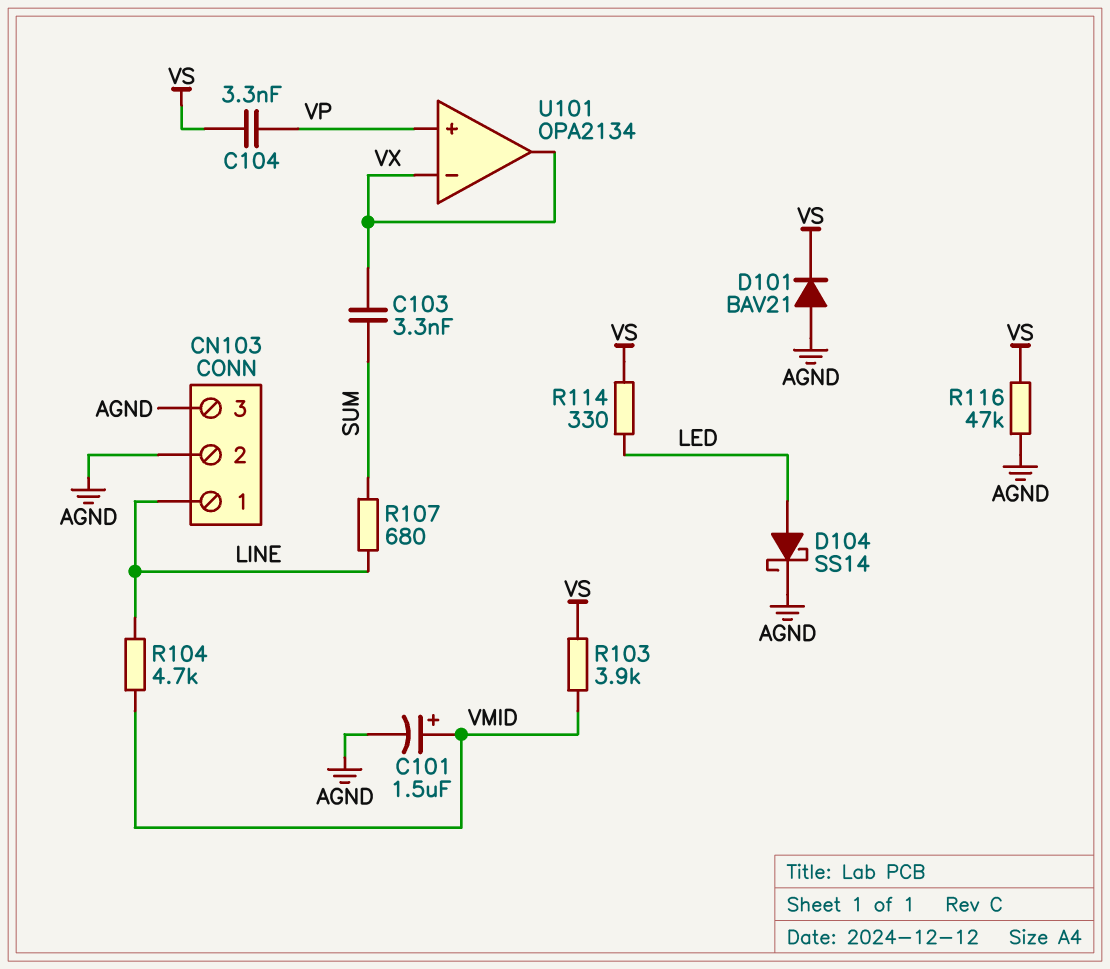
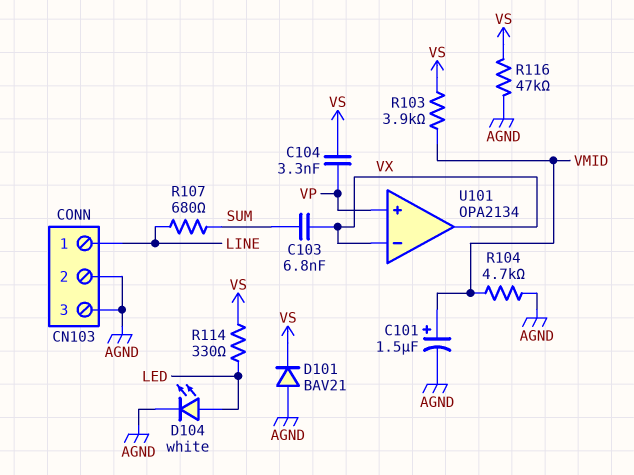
C103: 3.3nF (SUM, VX) -> 6.8nF (SUM, VX)
D104: schottky SS14 (A LED, K AGND) -> LED white (A LED, K AGND)
R104: 4.7k (LINE, VMID) -> 4.7k (AGND, VMID)

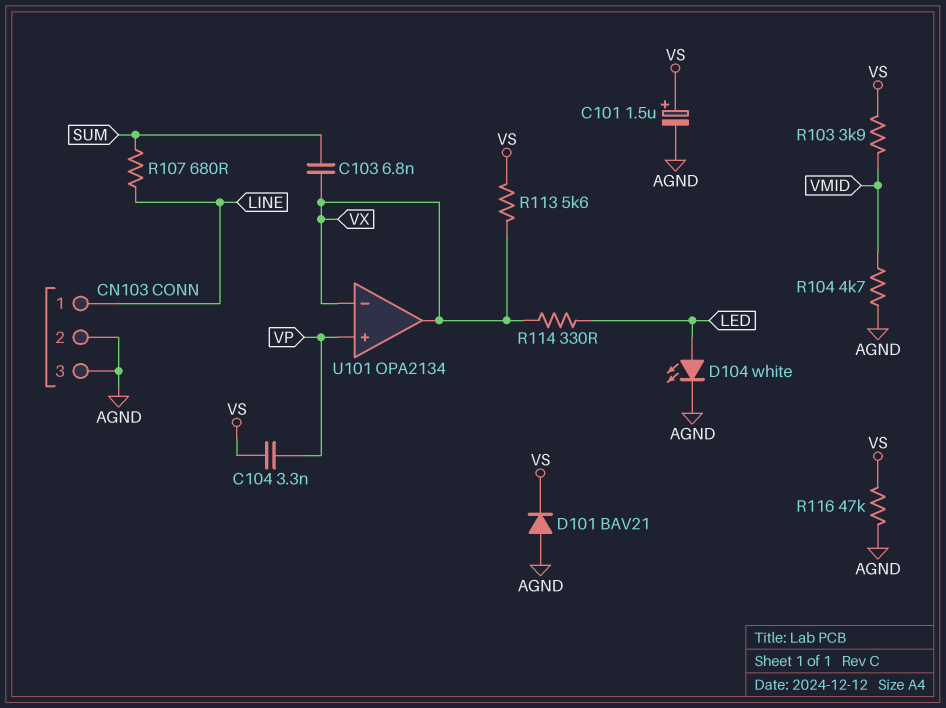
C101: 1.5uF (plus VMID, minus AGND) -> 1.5uF (plus VS, minus AGND)
R113: none -> 5.6k (VS, VX)
R114: 330 (LED, VS) -> 330 (LED, VX)

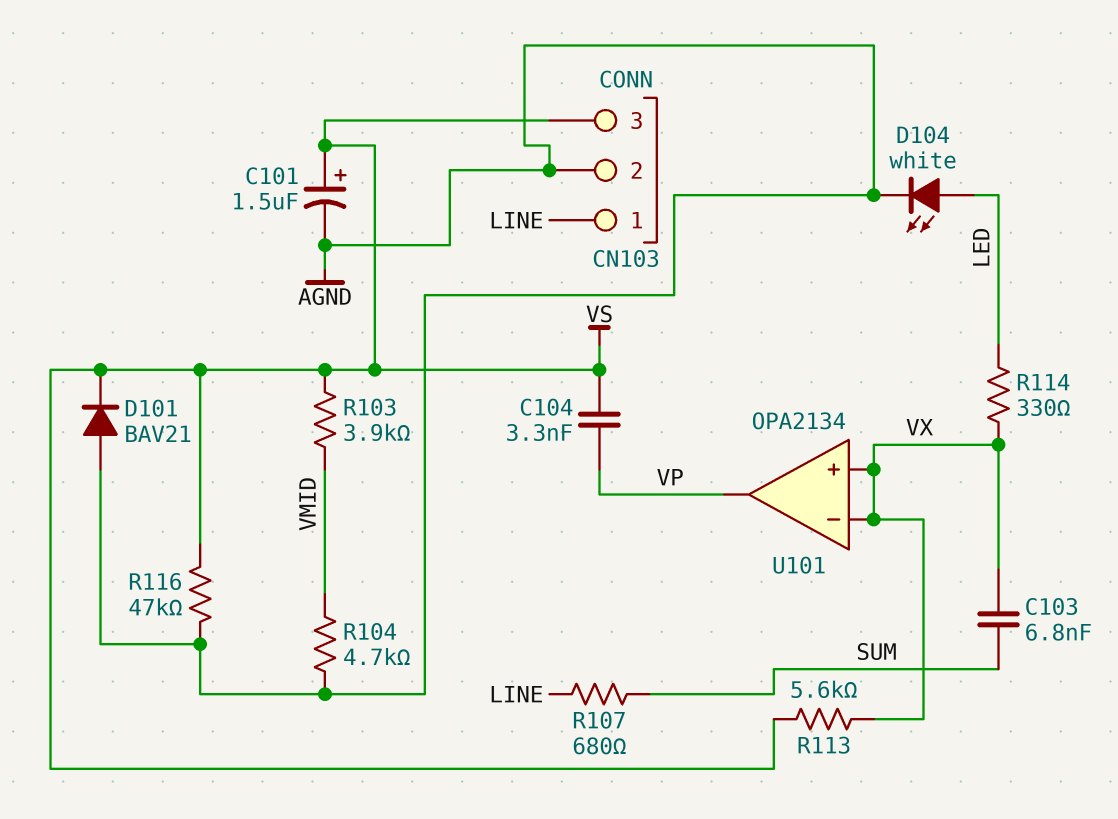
CN103 pin 3: AGND -> VS
U101 pin in+: VP -> VX
U101 pin out: VX -> VP

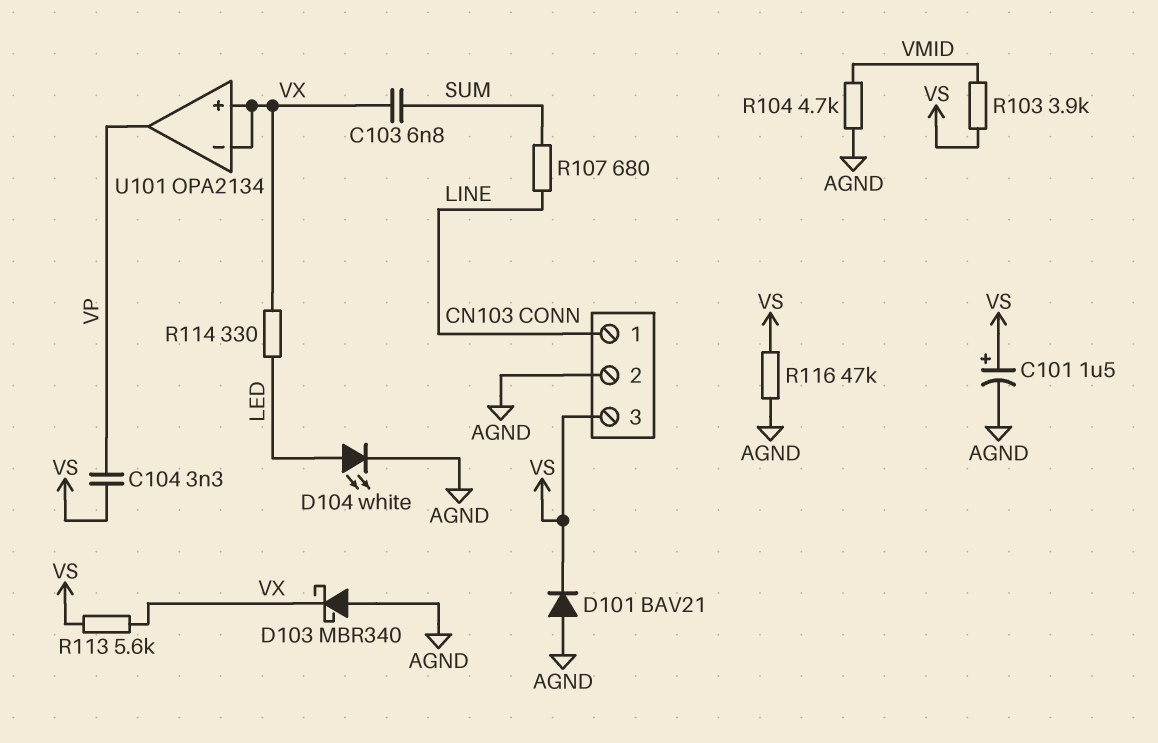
D103: none -> schottky MBR340 (A AGND, K VX)

